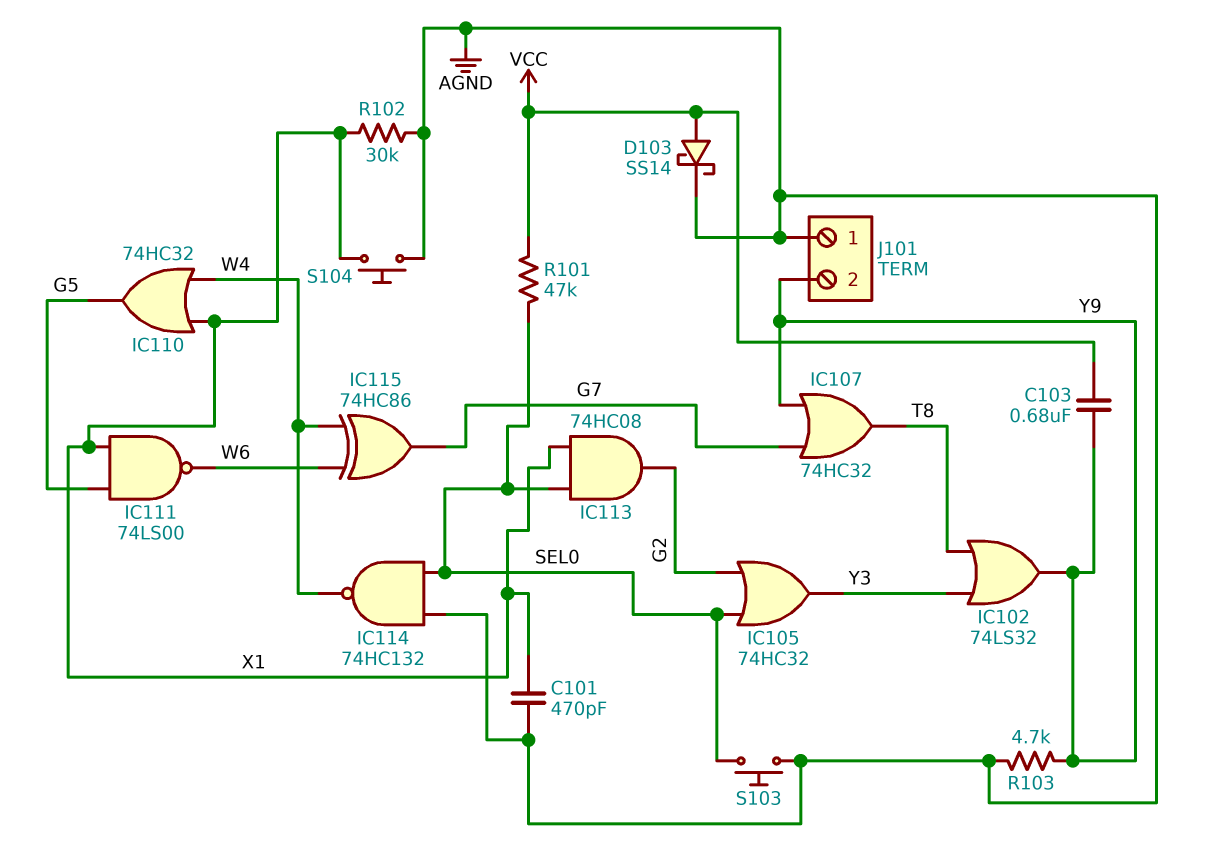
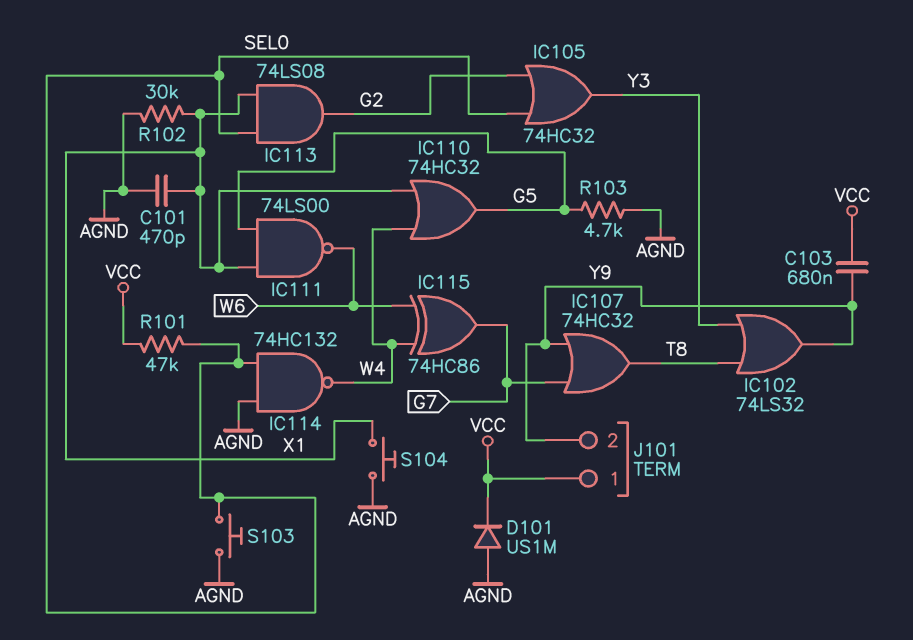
D101: none -> diode US1M (A AGND, K VCC)
D103: schottky SS14 (A VCC, K AGND) -> none
IC113: AND 74HC08 (in SEL0, in X1, out G2) -> AND 74LS08 (in SEL0, in X1, out G2)
J101 pin 1: AGND -> VCC
R103: 4.7k (AGND, Y9) -> 4.7k (AGND, G5)

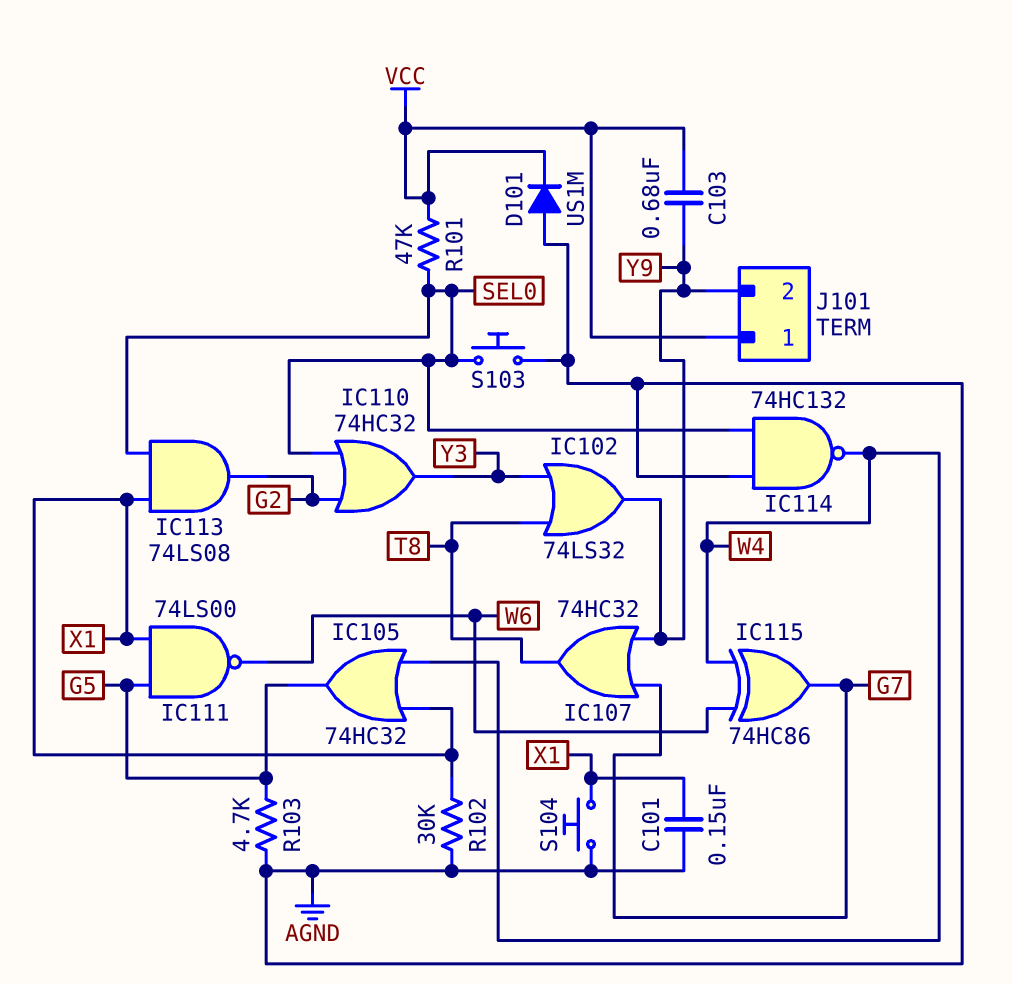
C101: 470pF (AGND, X1) -> 150nF (AGND, X1)
IC105: OR 74HC32 (in G2, in SEL0, out Y3) -> OR 74HC32 (in W4, in X1, out G5)
IC110: OR 74HC32 (in W4, in X1, out G5) -> OR 74HC32 (in G2, in SEL0, out Y3)

